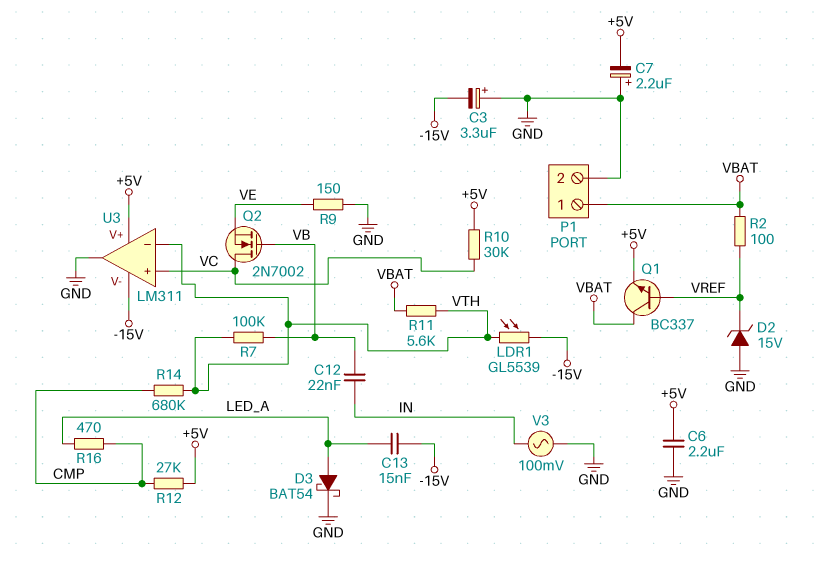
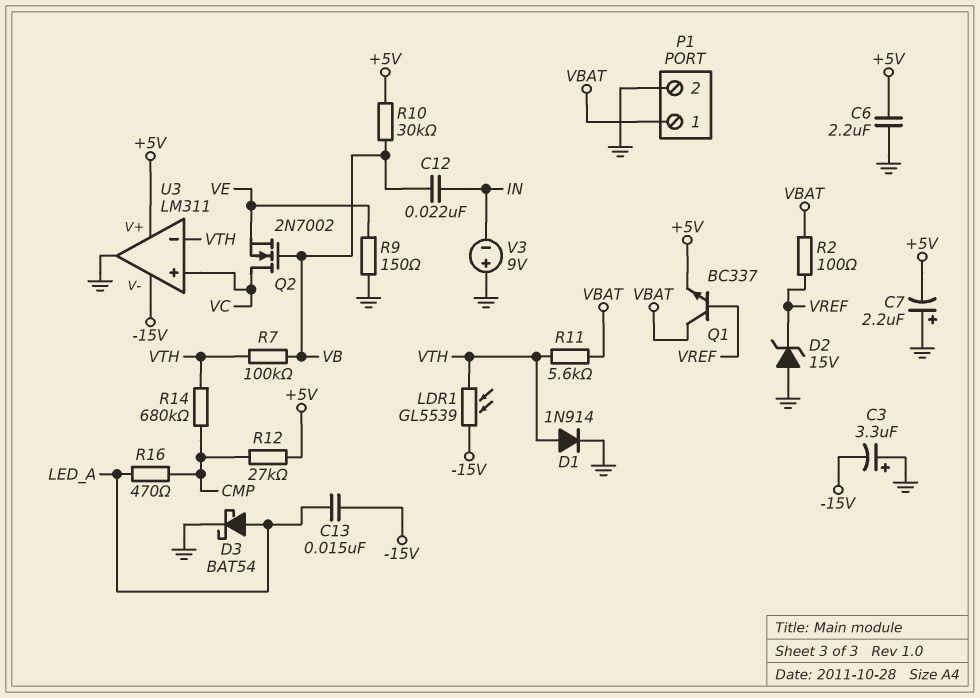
D1: none -> diode 1N914 (A VTH, K GND)
R10: 30k (+5V, VC) -> 30k (+5V, VB)
V3: AC 100mV (GND, IN) -> 9V (plus GND, minus IN)

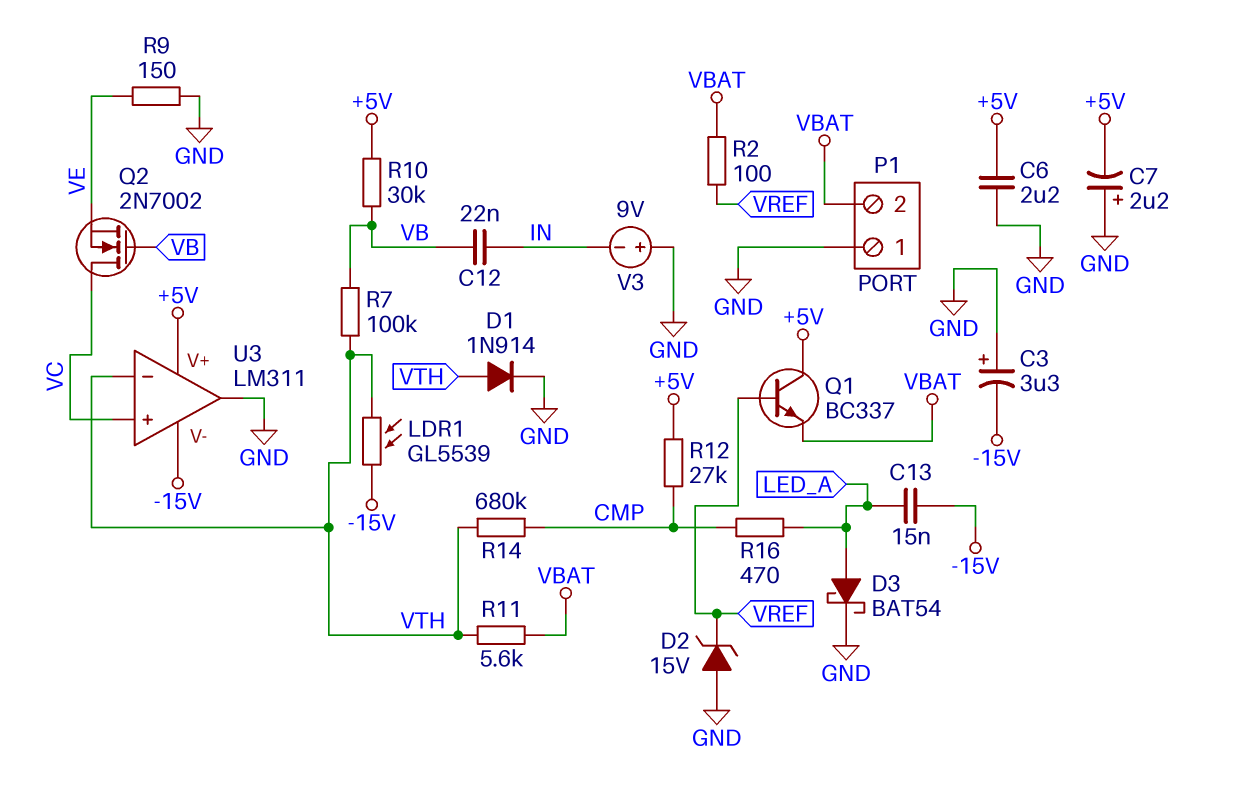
P1 pin 1: VBAT -> GND
P1 pin 2: GND -> VBAT
Q1: NPN BC337 (B VREF, C VBAT, E +5V) -> NPN BC337 (B VREF, C +5V, E VBAT)

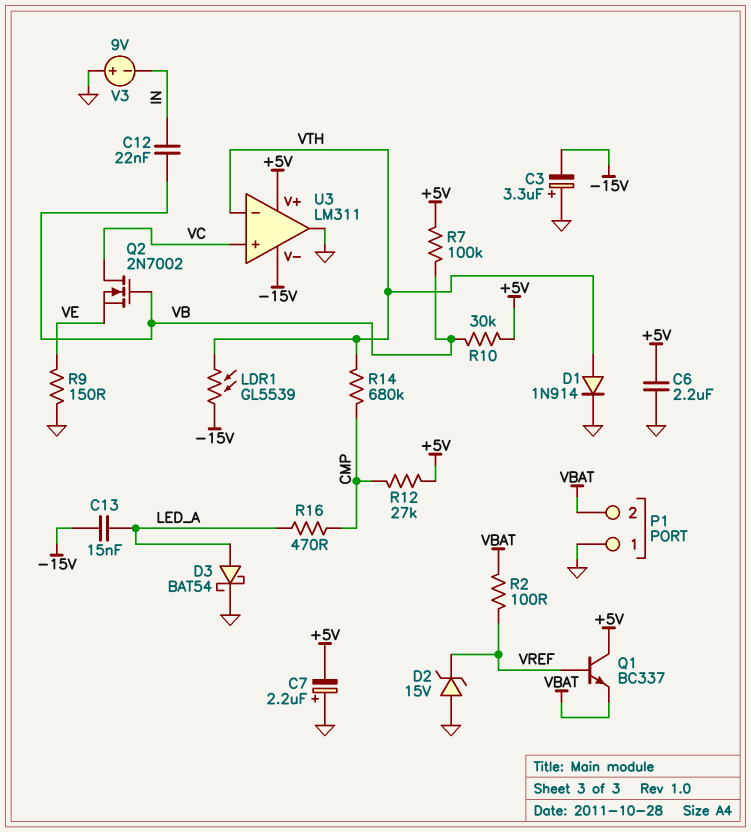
R7: 100k (VB, VTH) -> 100k (+5V, VB)
R11: 5.6k (VBAT, VTH) -> none

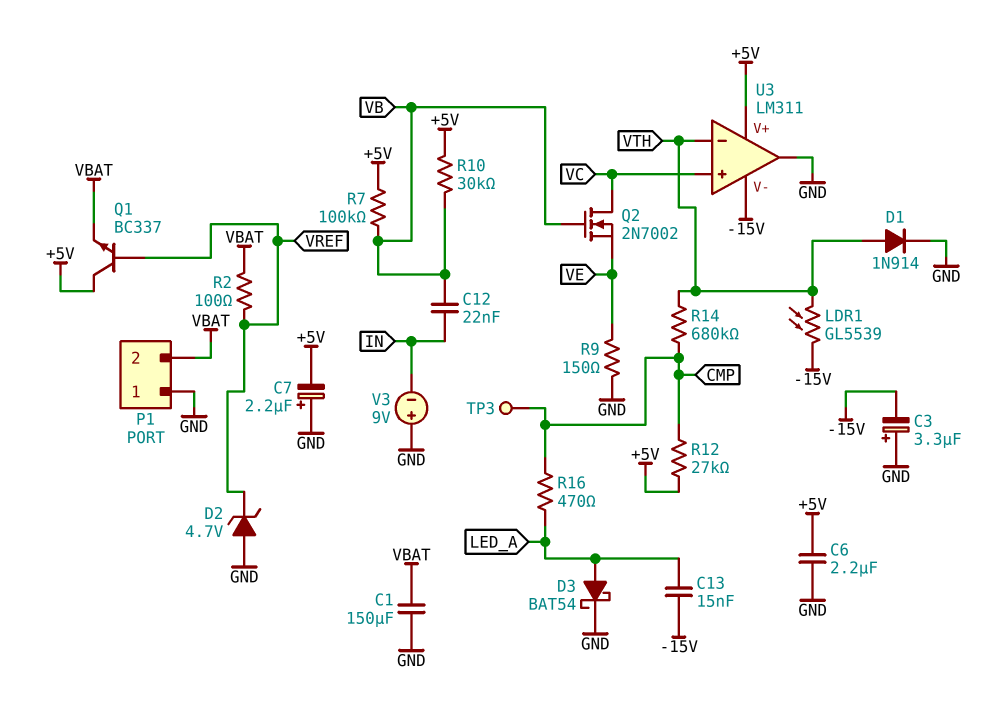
C1: none -> 150uF (GND, VBAT)
D2: zener 15V (A GND, K VREF) -> zener 4.7V (A GND, K VREF)
TP3: none -> test point (CMP)

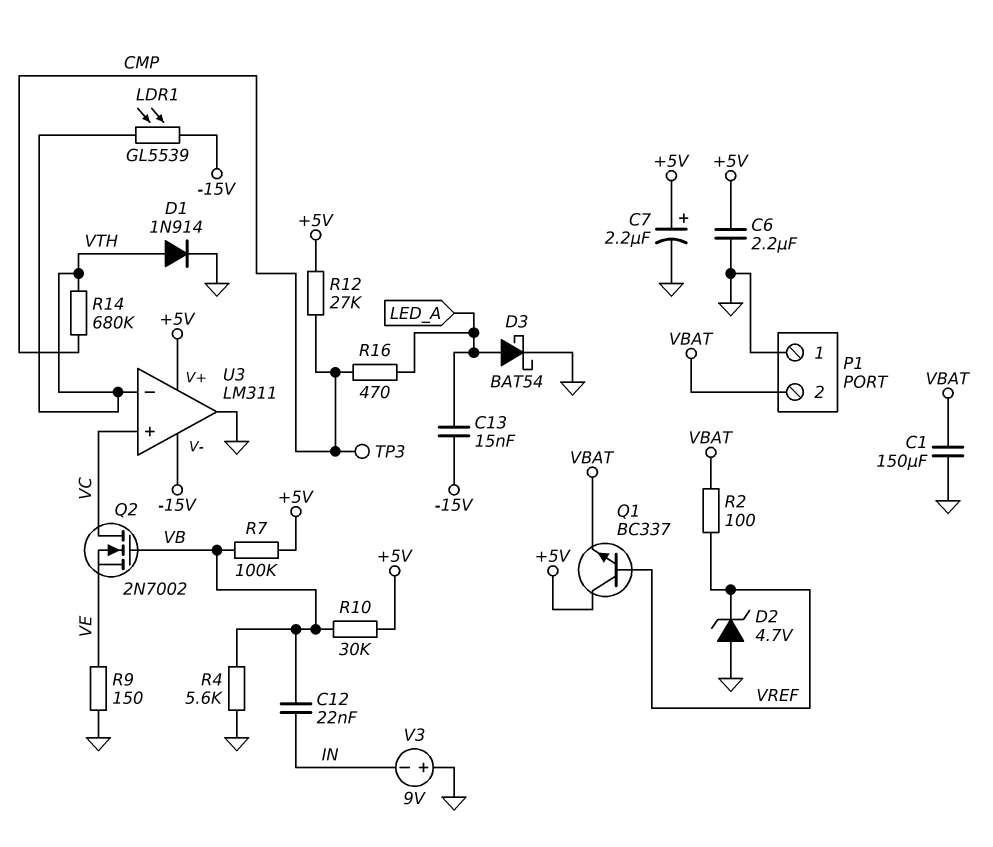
C3: 3.3uF (plus GND, minus -15V) -> none
C7: 2.2uF (plus GND, minus +5V) -> 2.2uF (plus +5V, minus GND)
R4: none -> 5.6k (GND, VB)

